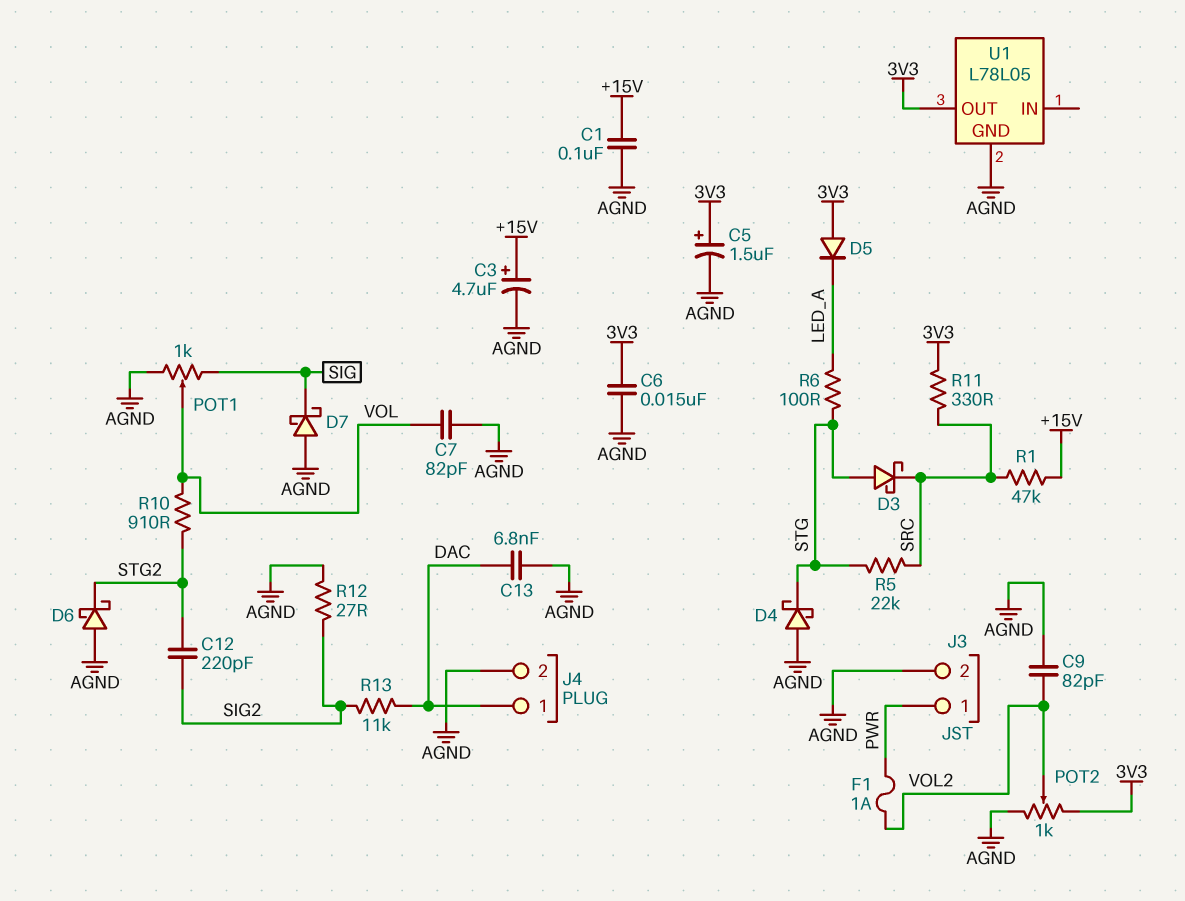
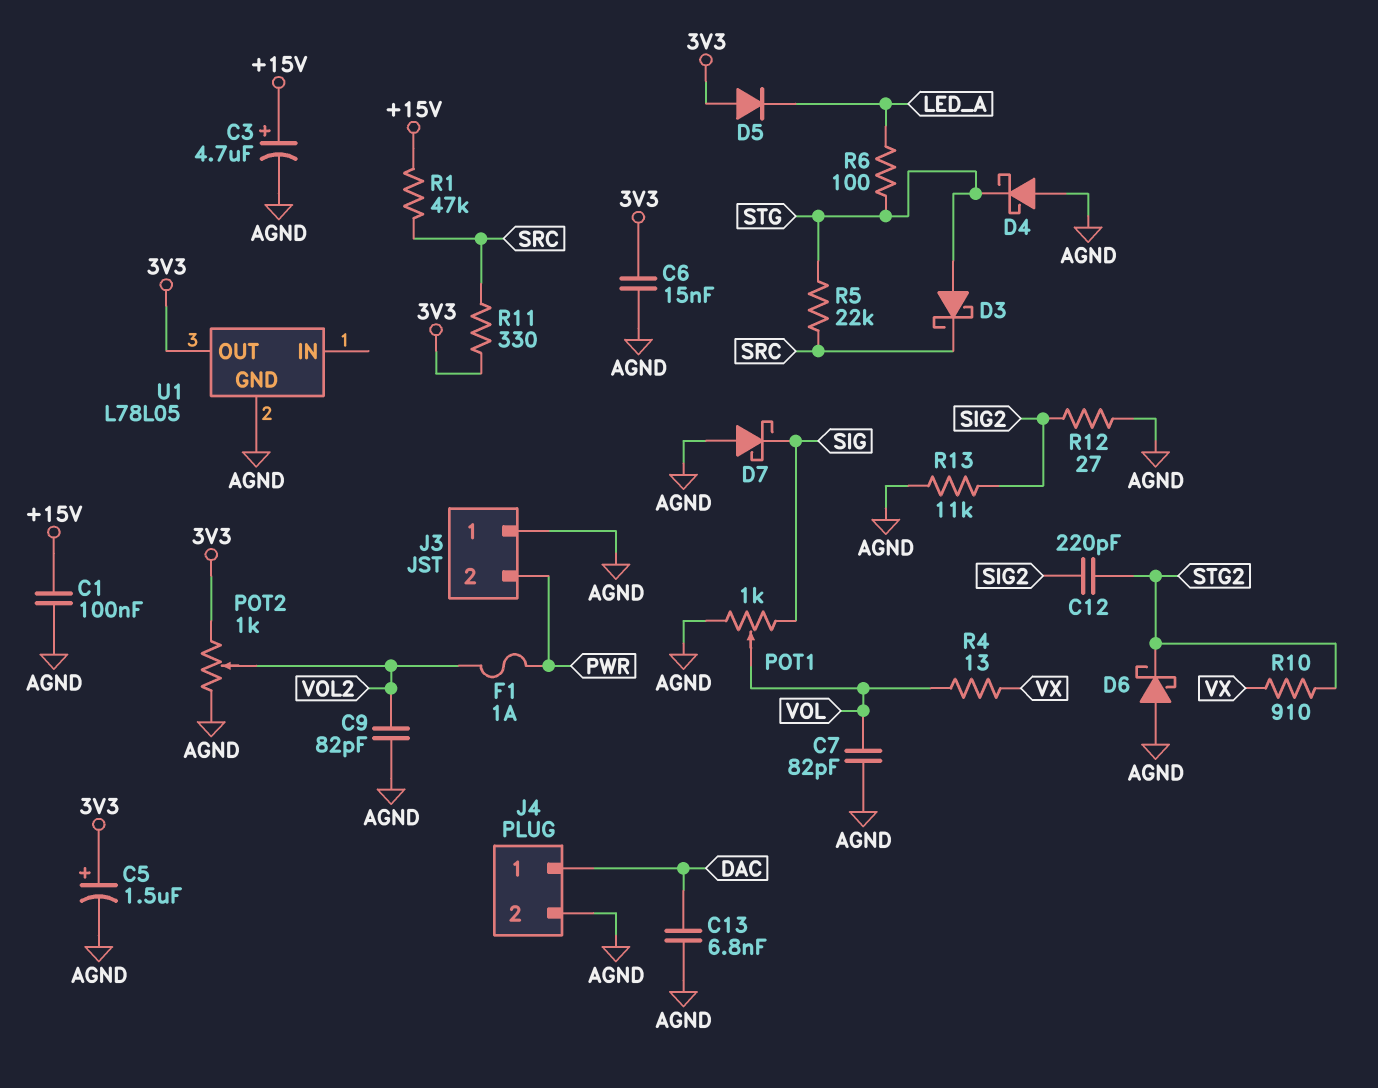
J3 pin 1: PWR -> AGND
J3 pin 2: AGND -> PWR
R4: none -> 13 (VOL, VX)
R10: 910 (STG2, VOL) -> 910 (STG2, VX)
R13: 11k (DAC, SIG2) -> 11k (AGND, SIG2)

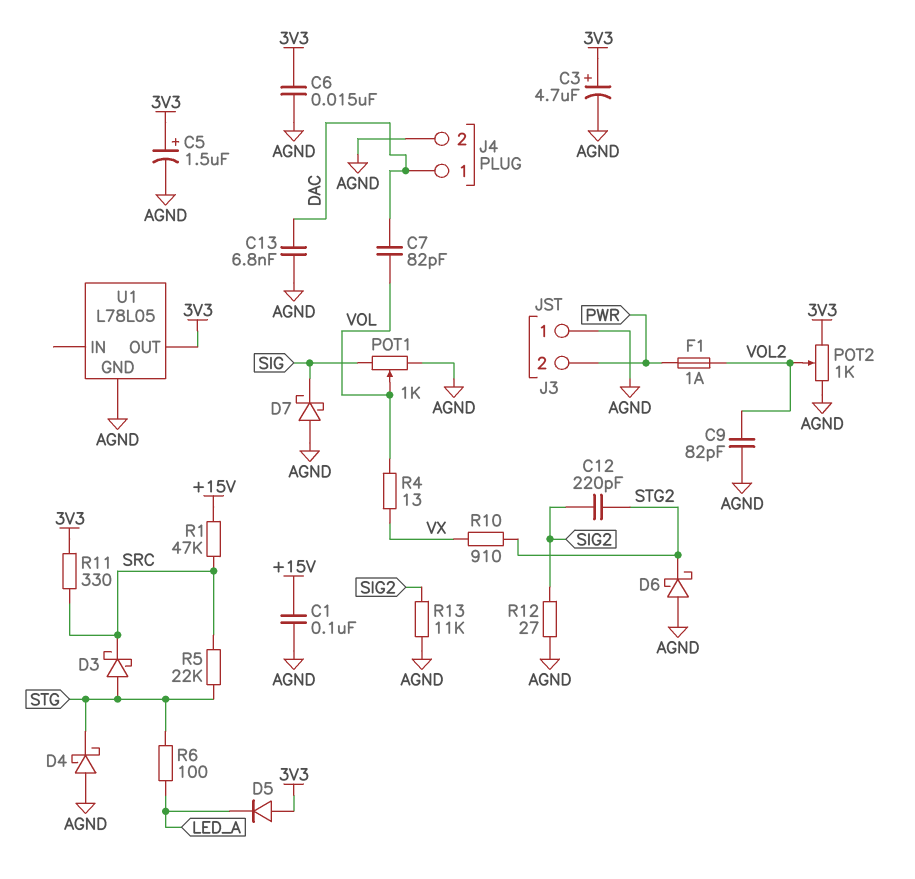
C3: 4.7uF (plus +15V, minus AGND) -> 4.7uF (plus 3V3, minus AGND)
C7: 82pF (AGND, VOL) -> 82pF (DAC, VOL)

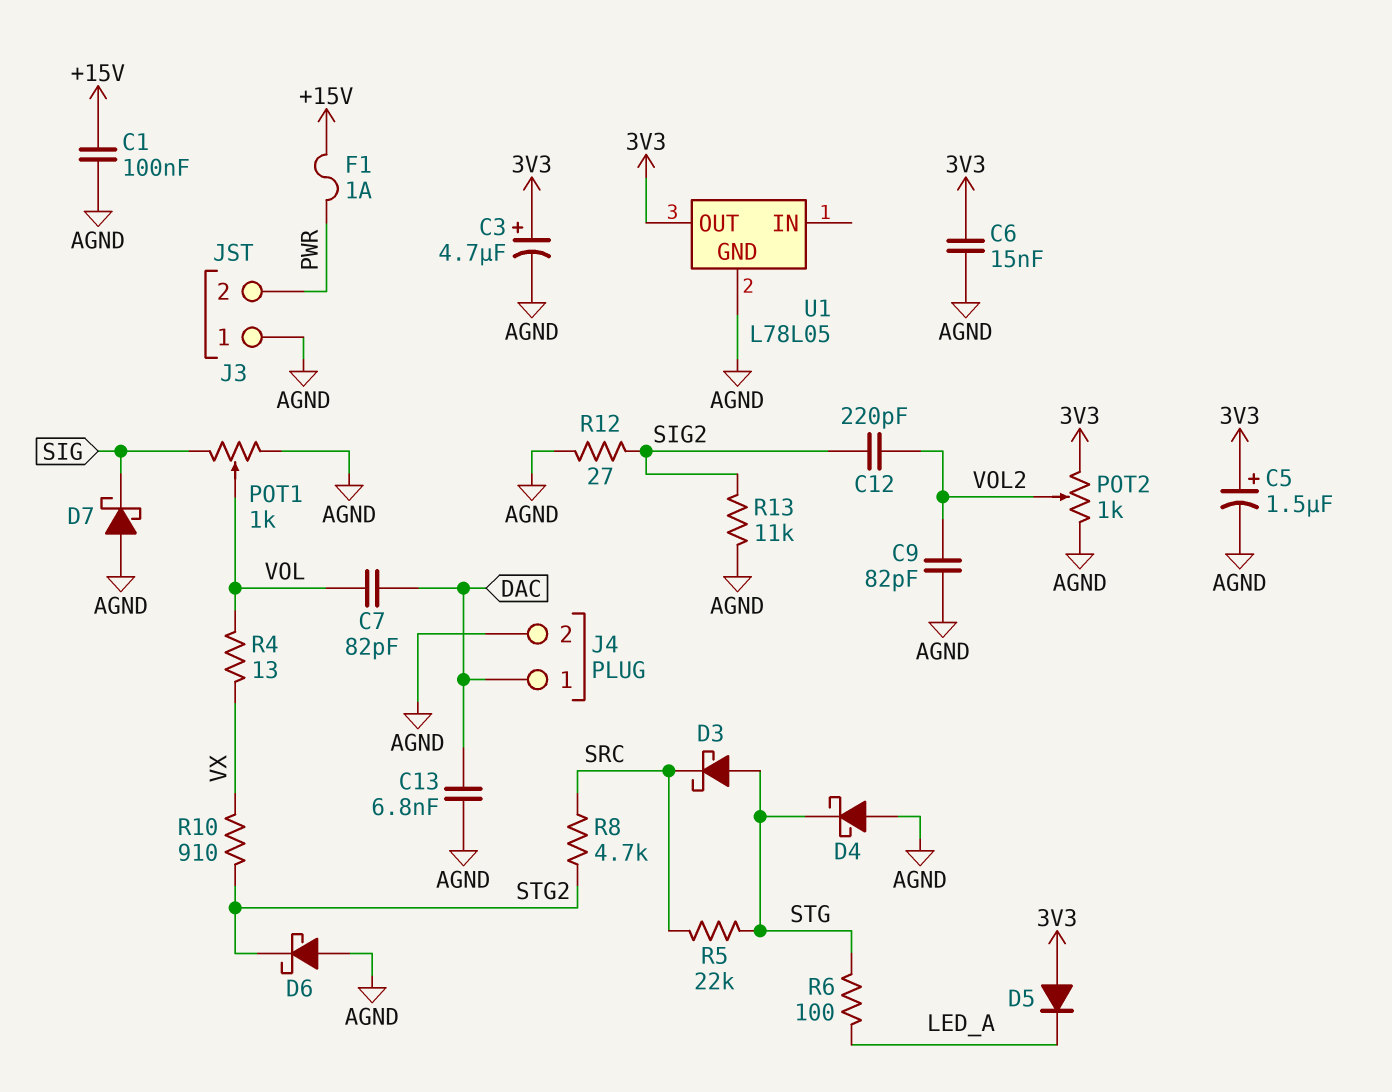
C12: 220pF (SIG2, STG2) -> 220pF (SIG2, VOL2)
F1: 1A (PWR, VOL2) -> 1A (+15V, PWR)
R1: 47k (+15V, SRC) -> none
R8: none -> 4.7k (SRC, STG2)
R11: 330 (3V3, SRC) -> none

